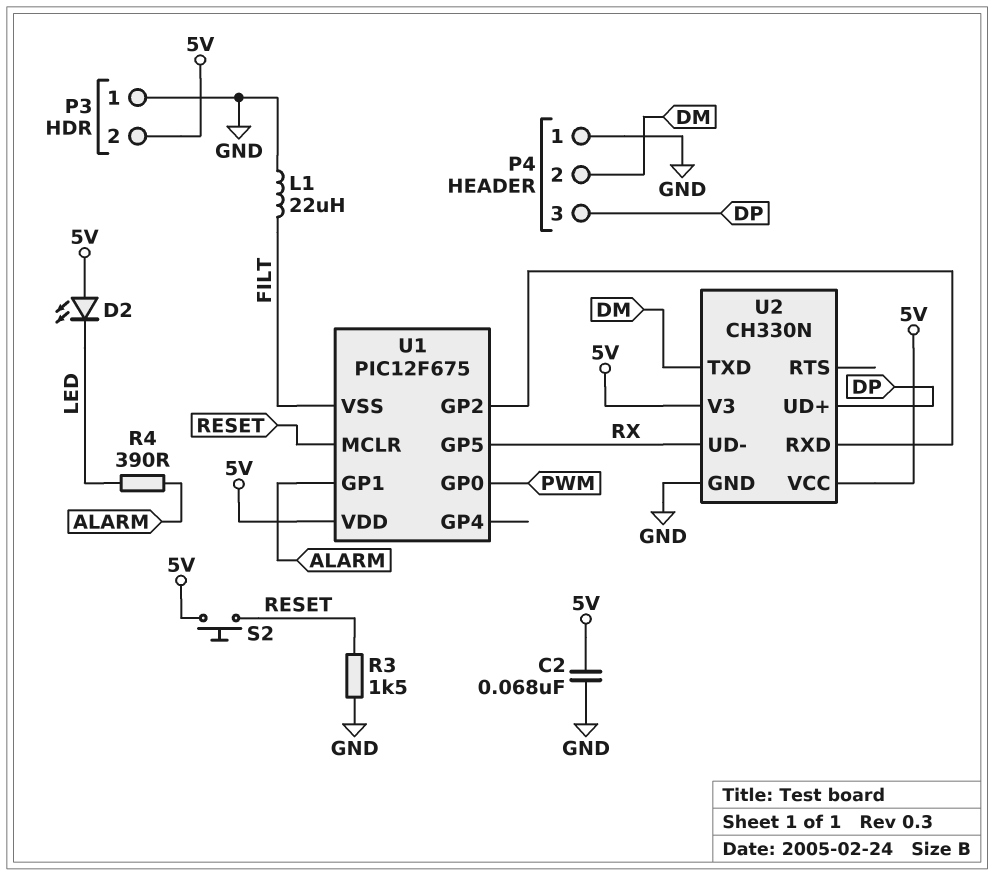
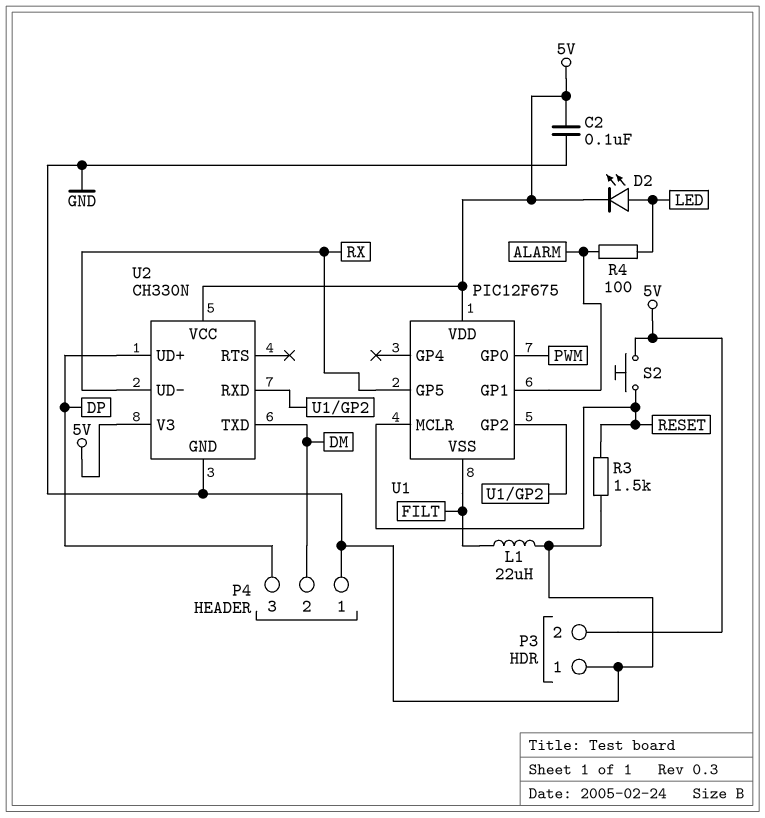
C2: 68nF (5V, GND) -> 100nF (5V, GND)
D2: LED (A 5V, K LED) -> LED (A LED, K 5V)
R4: 390 (ALARM, LED) -> 100 (ALARM, LED)

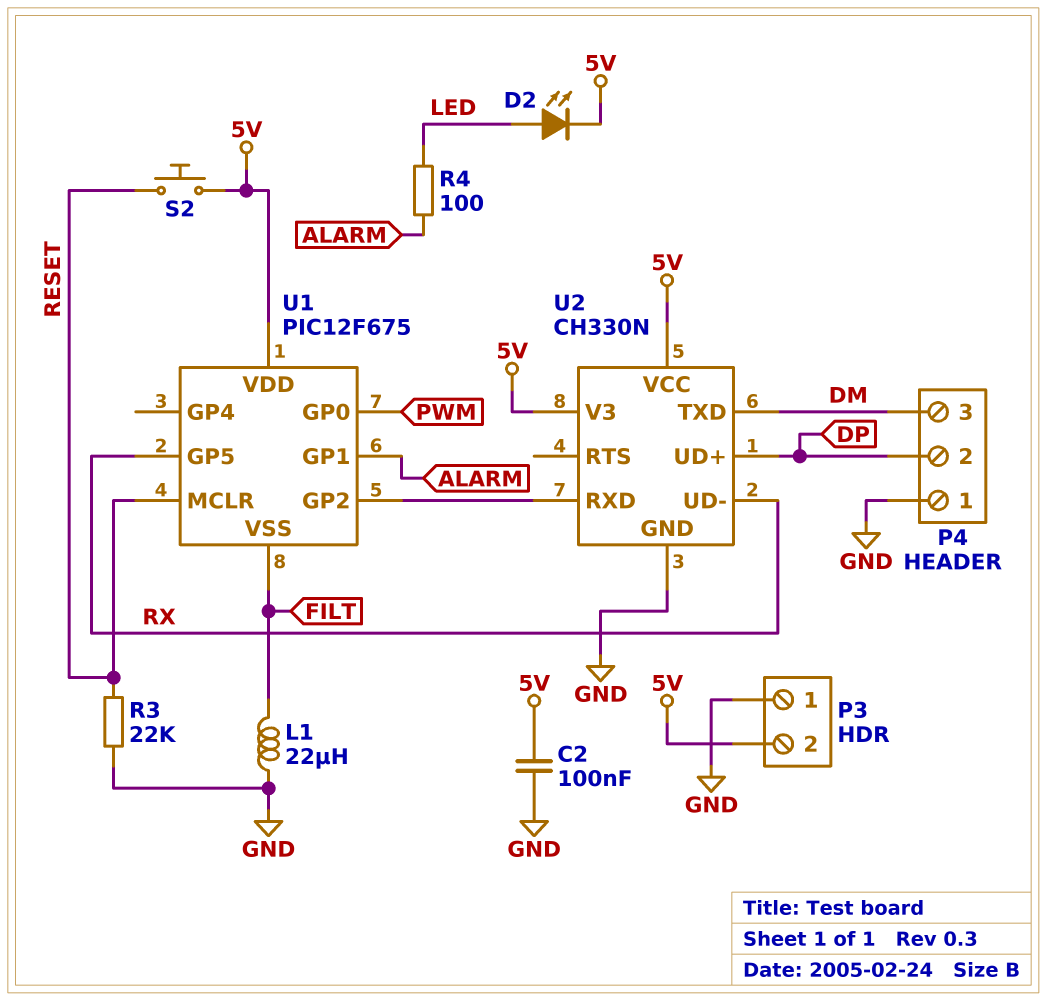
P4 pin 2: DM -> DP
P4 pin 3: DP -> DM
R3: 1.5k (GND, RESET) -> 22k (GND, RESET)

